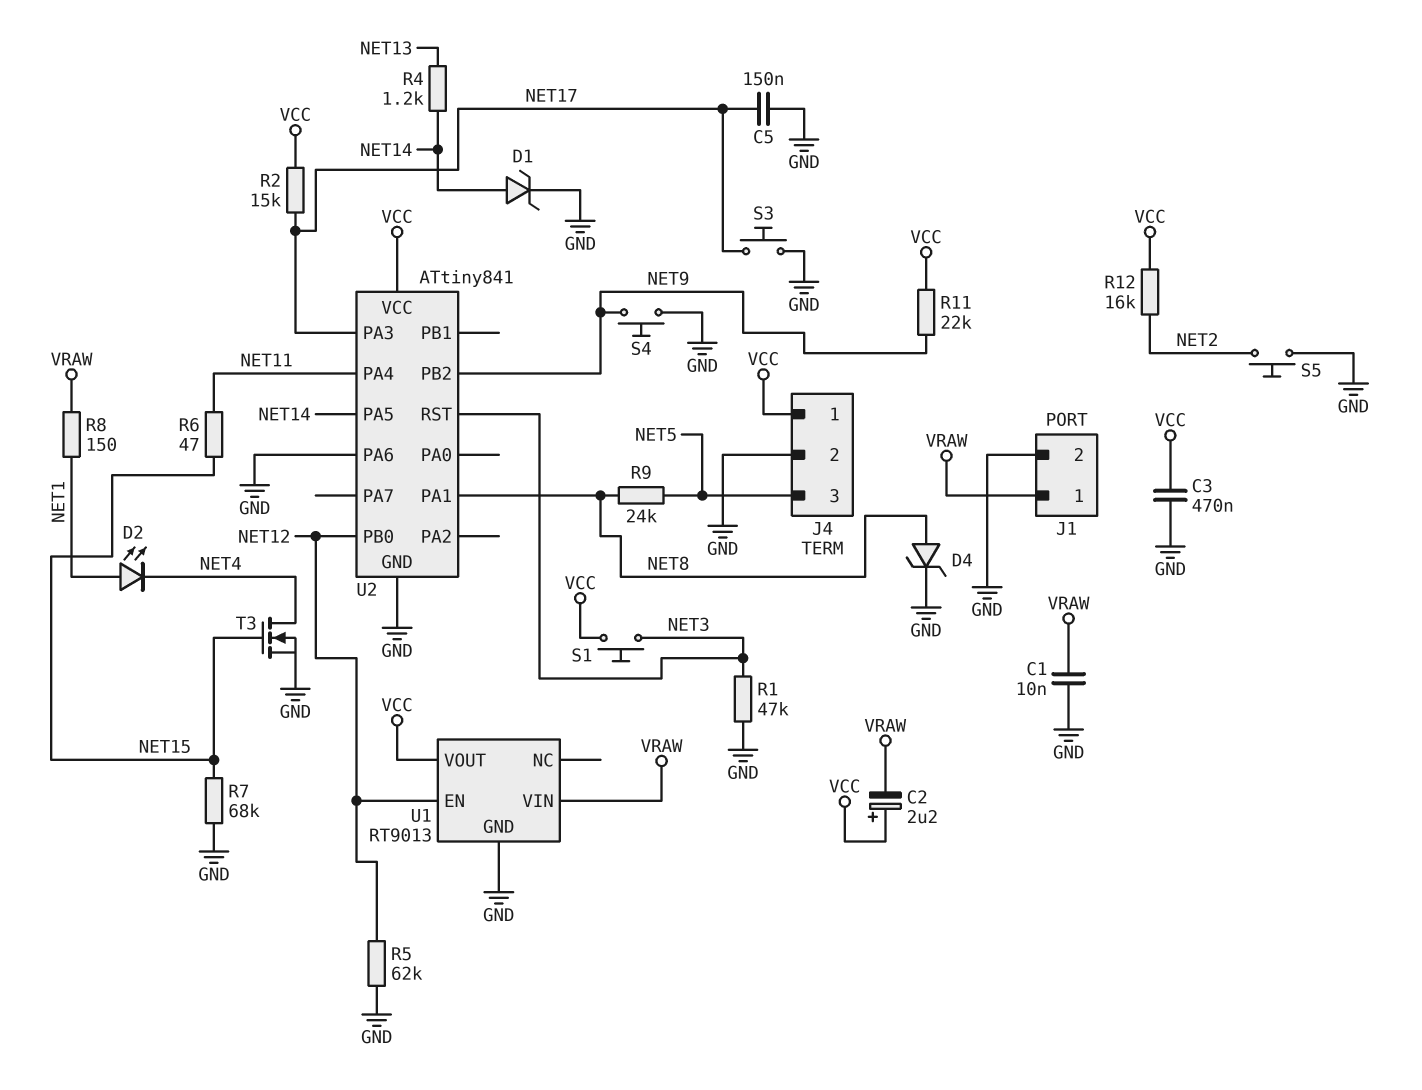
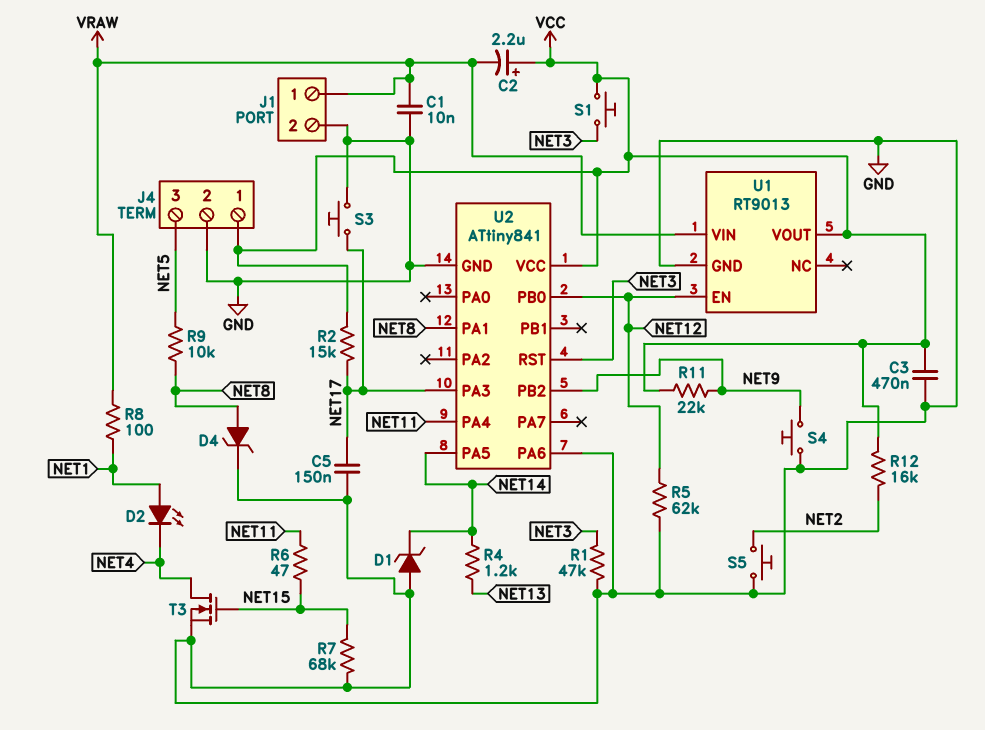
D1: zener (A NET14, K GND) -> zener (A GND, K NET14)
R8: 150 (NET1, VRAW) -> 100 (NET1, VRAW)
R9: 24k (NET5, NET8) -> 10k (NET5, NET8)

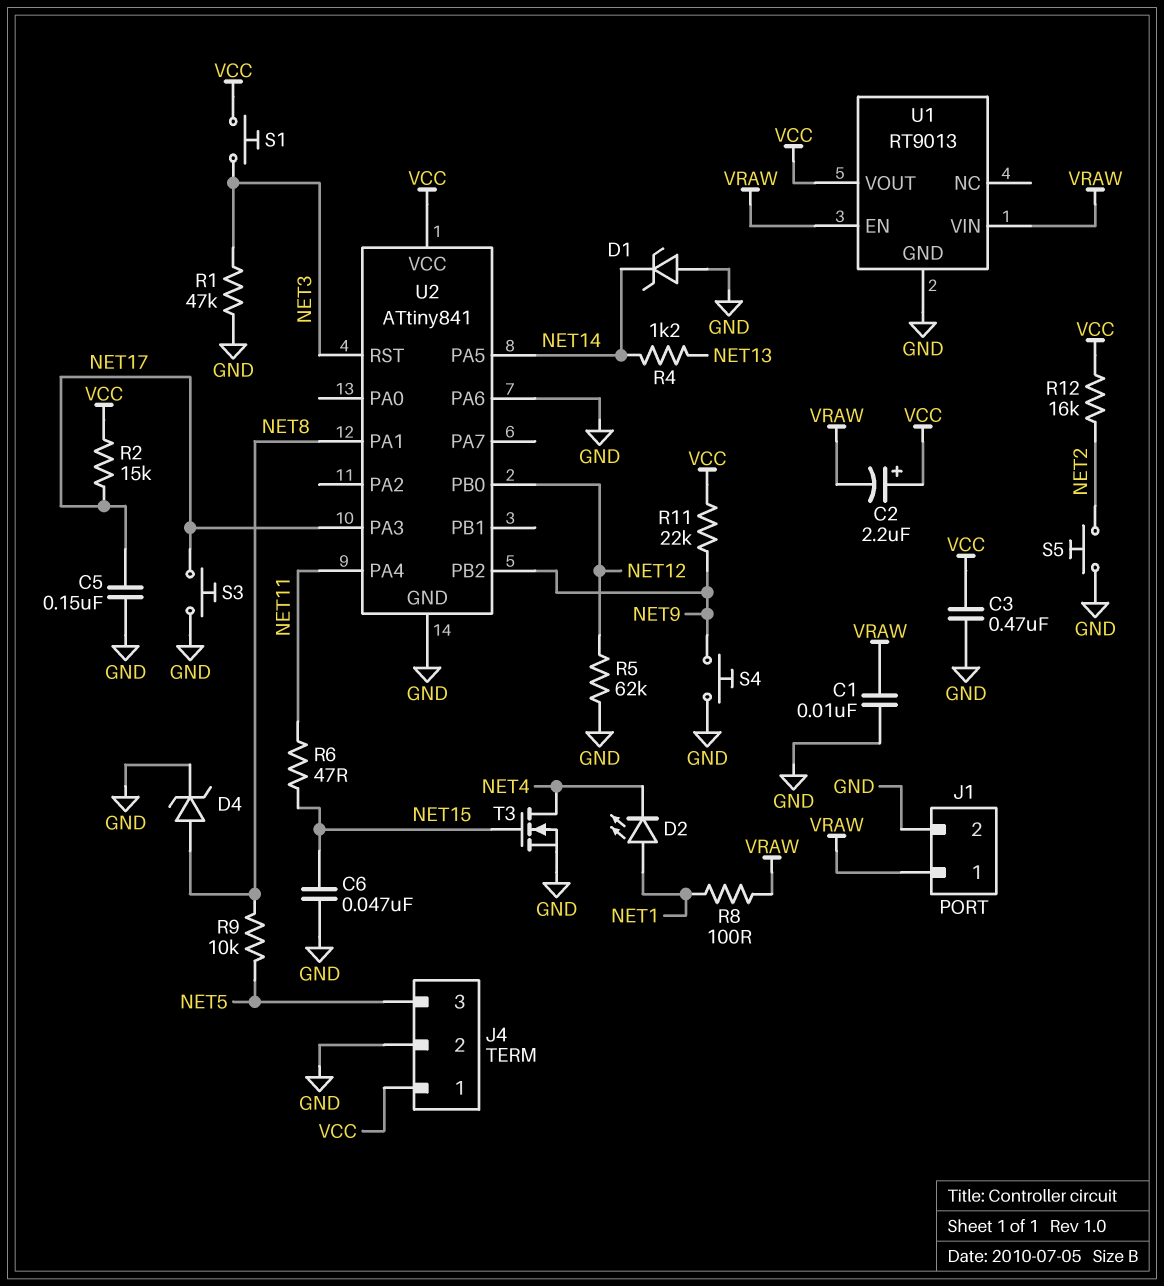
C6: none -> 47nF (GND, NET15)
R7: 68k (GND, NET15) -> none
U1 pin EN: NET12 -> VRAW

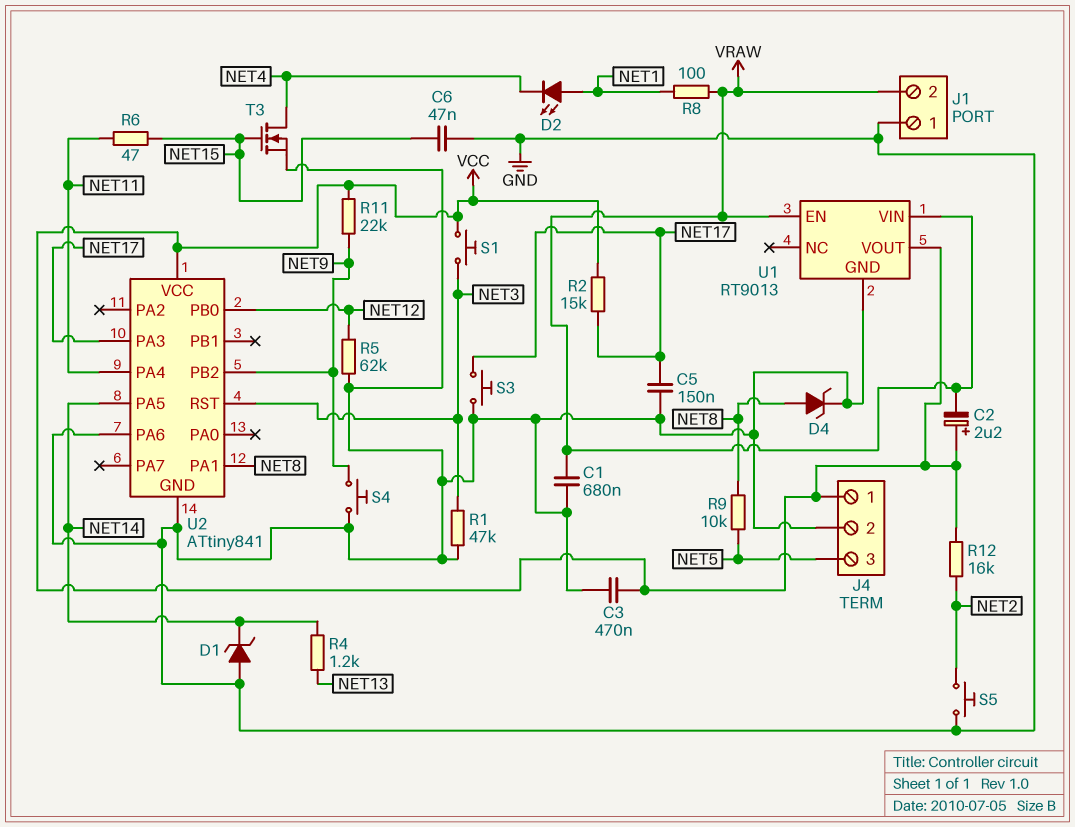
C1: 10nF (GND, VRAW) -> 680nF (GND, VRAW)
J1 pin 1: VRAW -> GND
J1 pin 2: GND -> VRAW

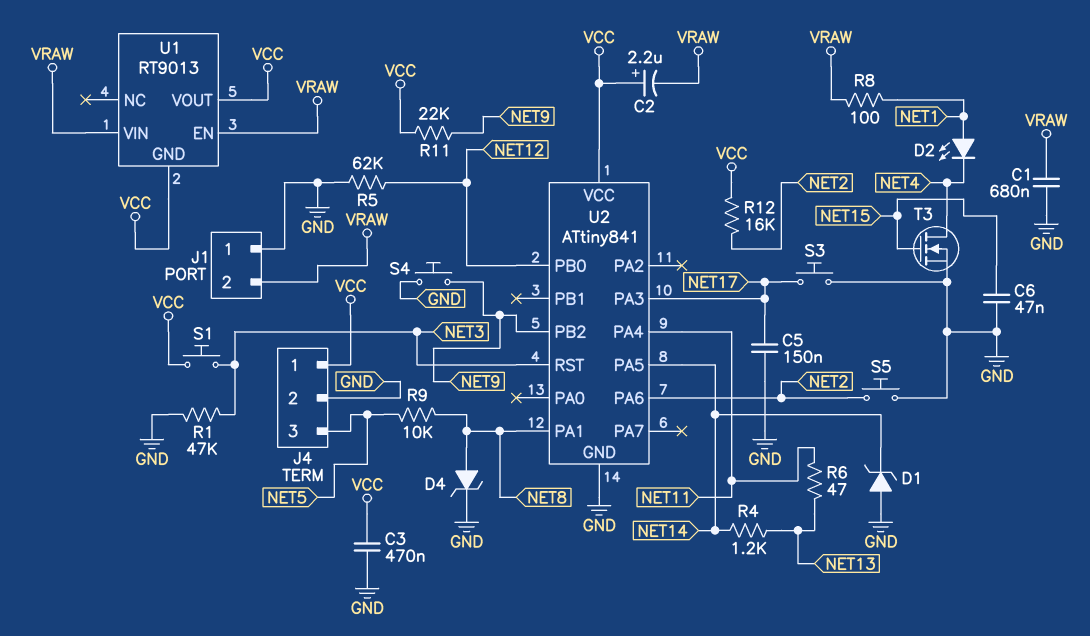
R2: 15k (NET17, VCC) -> none
R6: 47 (NET11, NET15) -> 47 (NET11, NET13)
U1 pin GND: GND -> VCC
U2 pin PA6: GND -> NET2

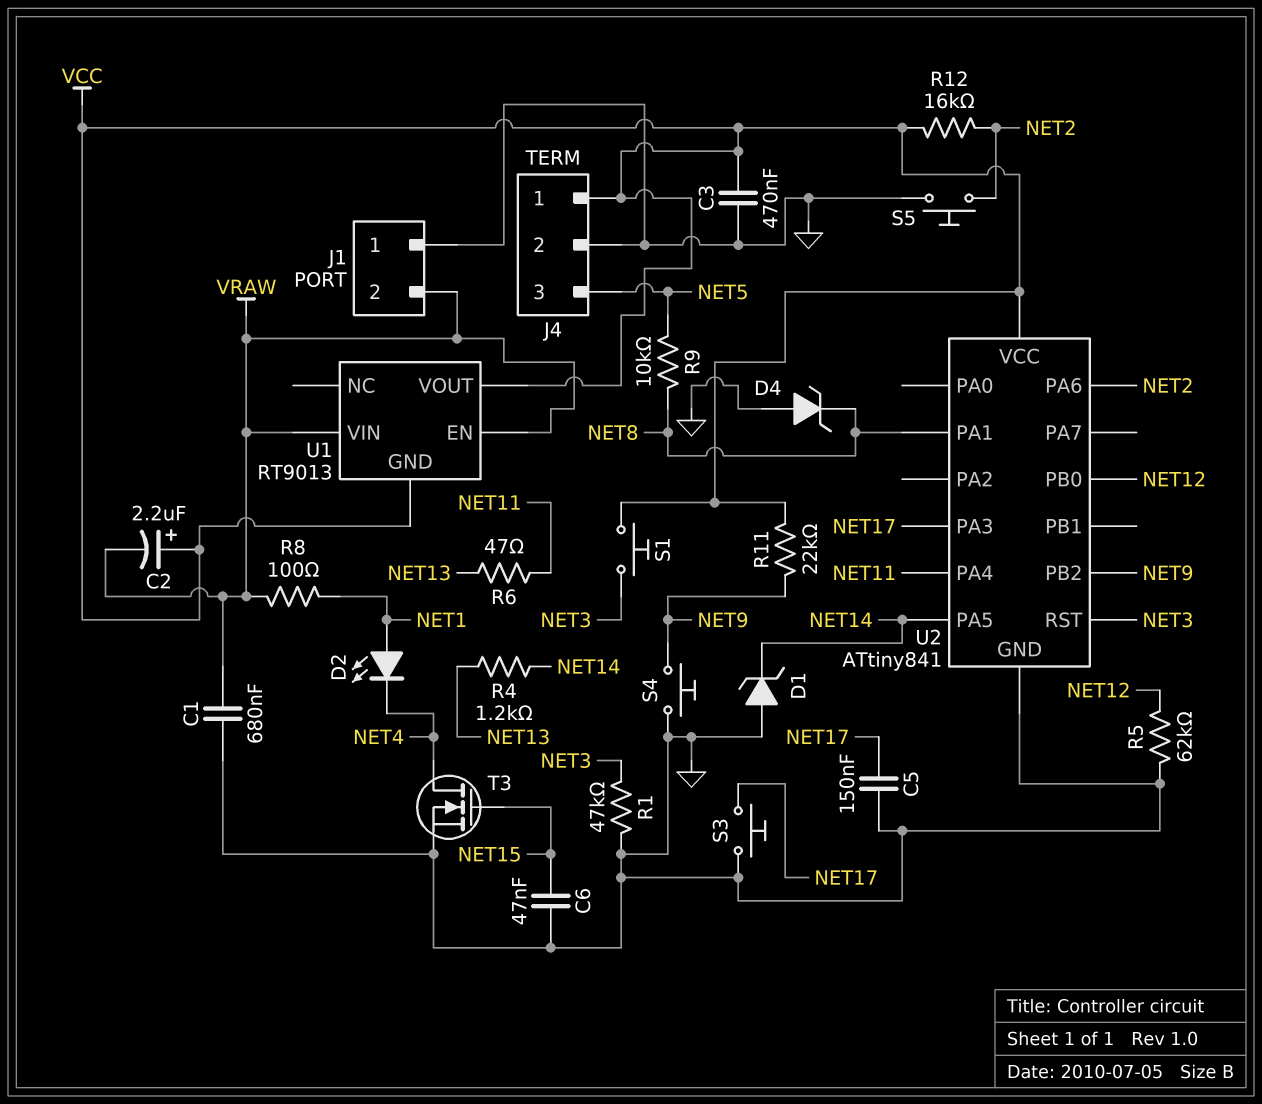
D4: zener (A NET8, K GND) -> zener (A GND, K NET8)

